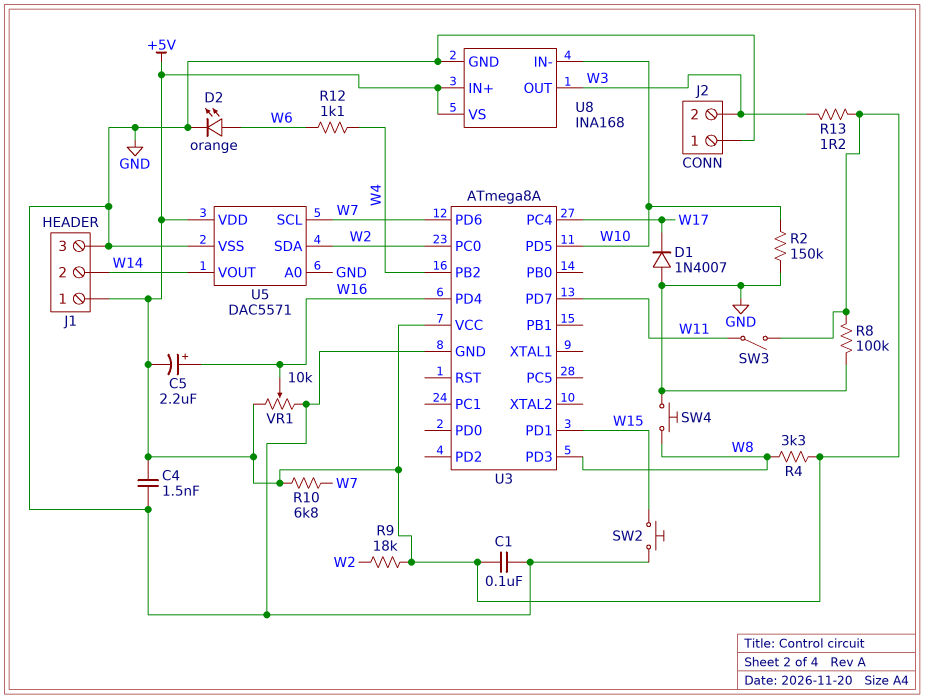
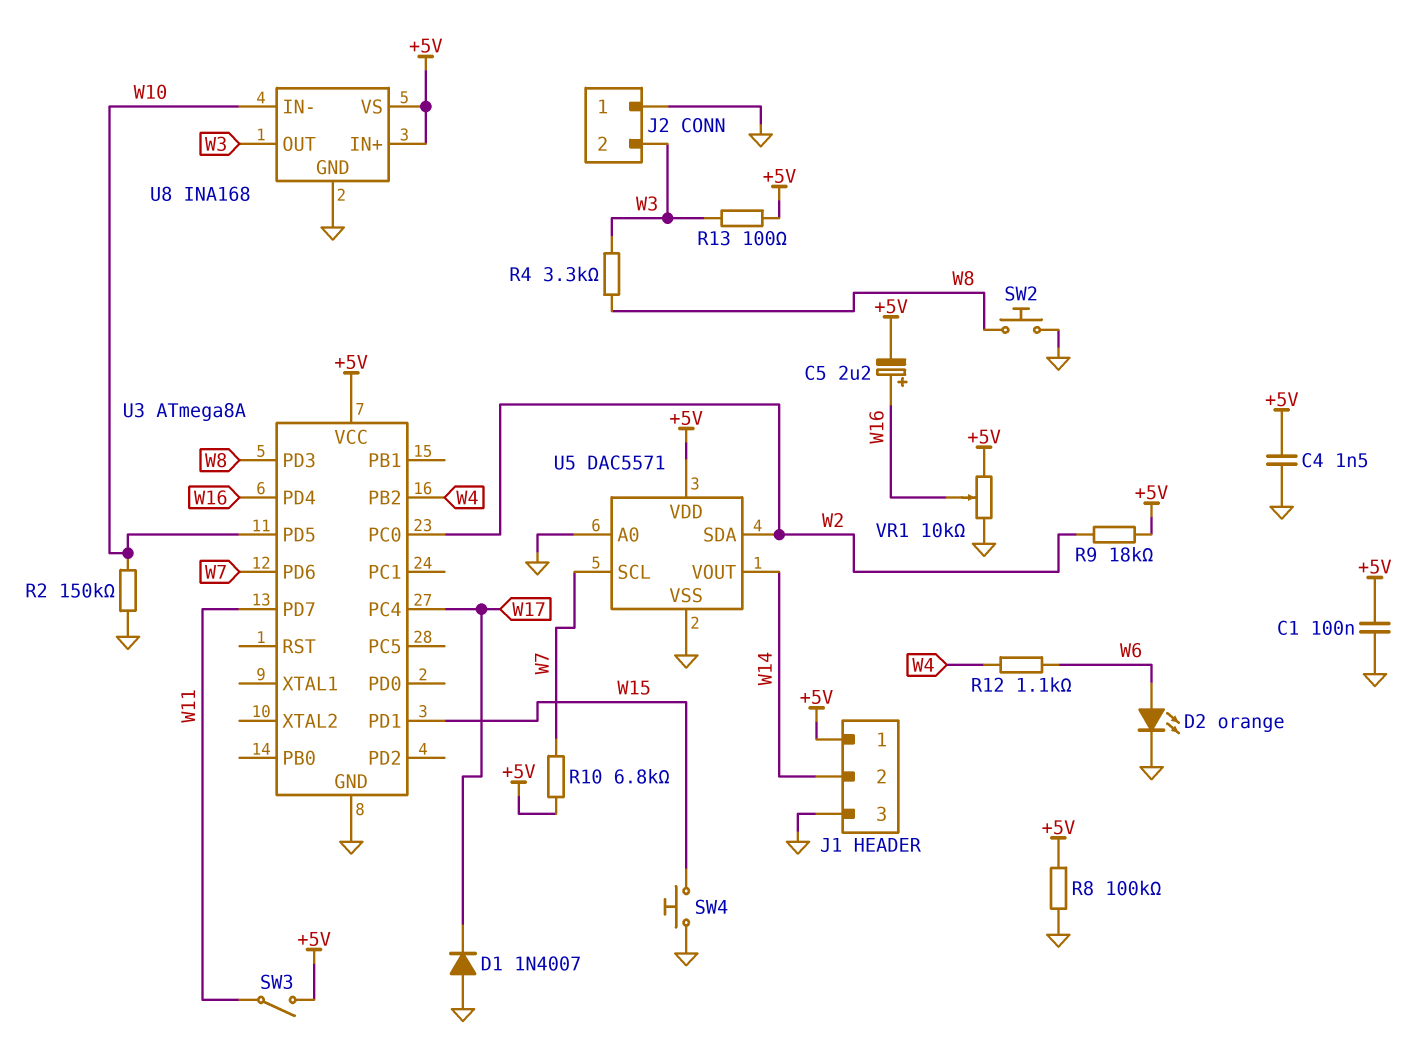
R4: 3.3k (+5V, W8) -> 3.3k (W3, W8)
R13: 1.2 (+5V, W3) -> 100 (+5V, W3)
SW2: button (GND, W15) -> button (GND, W8)
SW4: button (GND, W8) -> button (GND, W15)

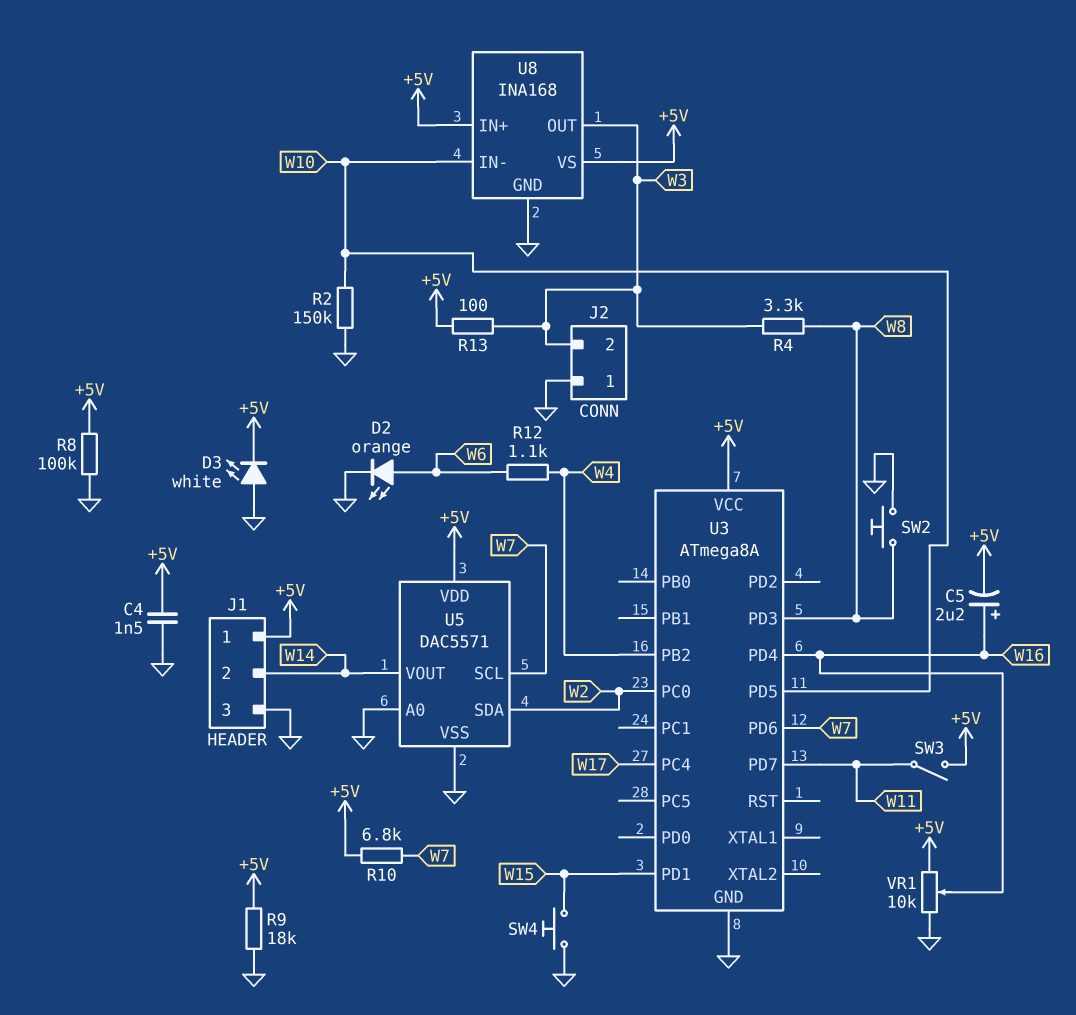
C1: 100nF (+5V, GND) -> none
D1: diode 1N4007 (A GND, K W17) -> none
D3: none -> LED white (A GND, K +5V)
R9: 18k (+5V, W2) -> 18k (+5V, GND)

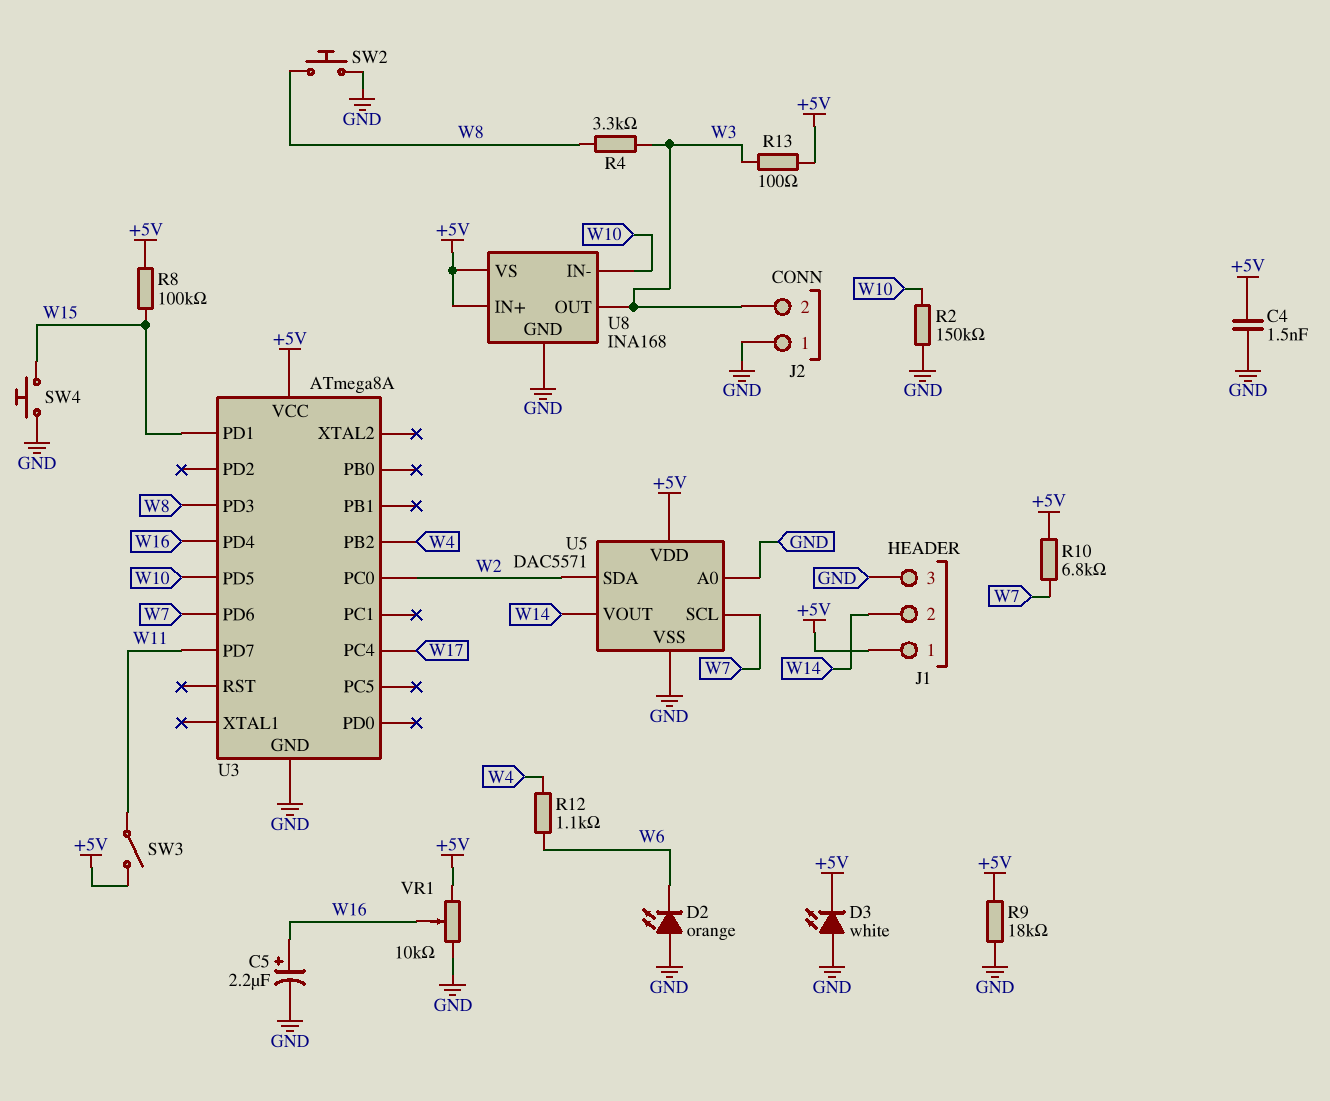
C5: 2.2uF (plus W16, minus +5V) -> 2.2uF (plus W16, minus GND)
D2: LED orange (A W6, K GND) -> LED orange (A GND, K W6)
R8: 100k (+5V, GND) -> 100k (+5V, W15)

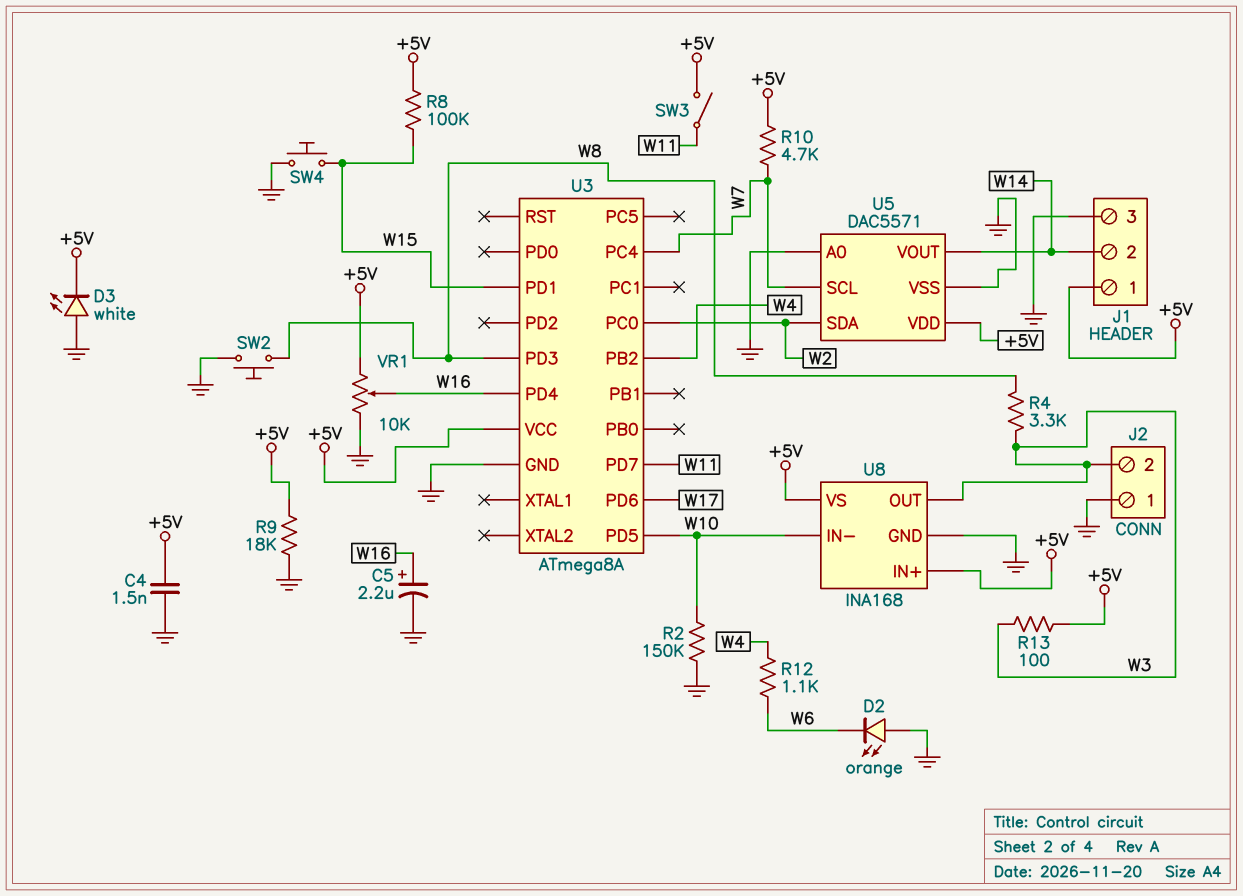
R10: 6.8k (+5V, W7) -> 4.7k (+5V, W7)
U3 pin PC4: W17 -> W7
U3 pin PD6: W7 -> W17

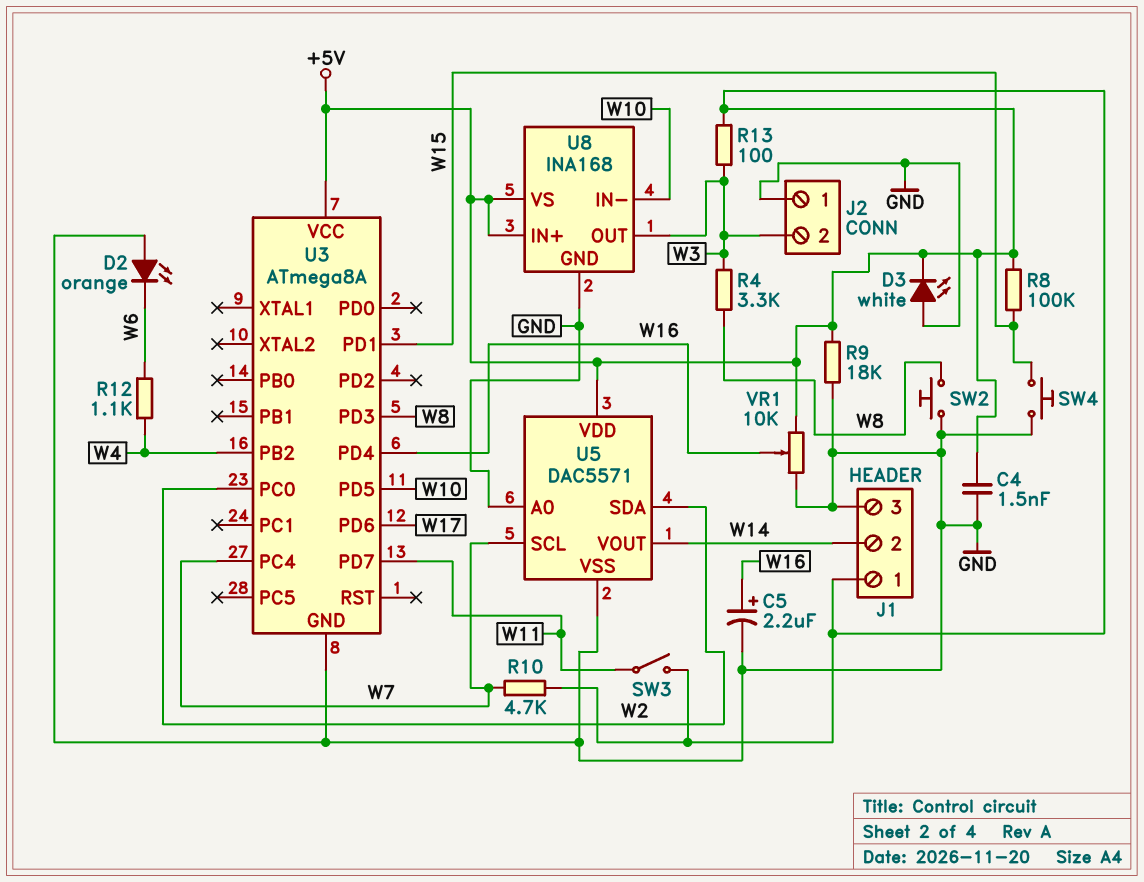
R2: 150k (GND, W10) -> none

